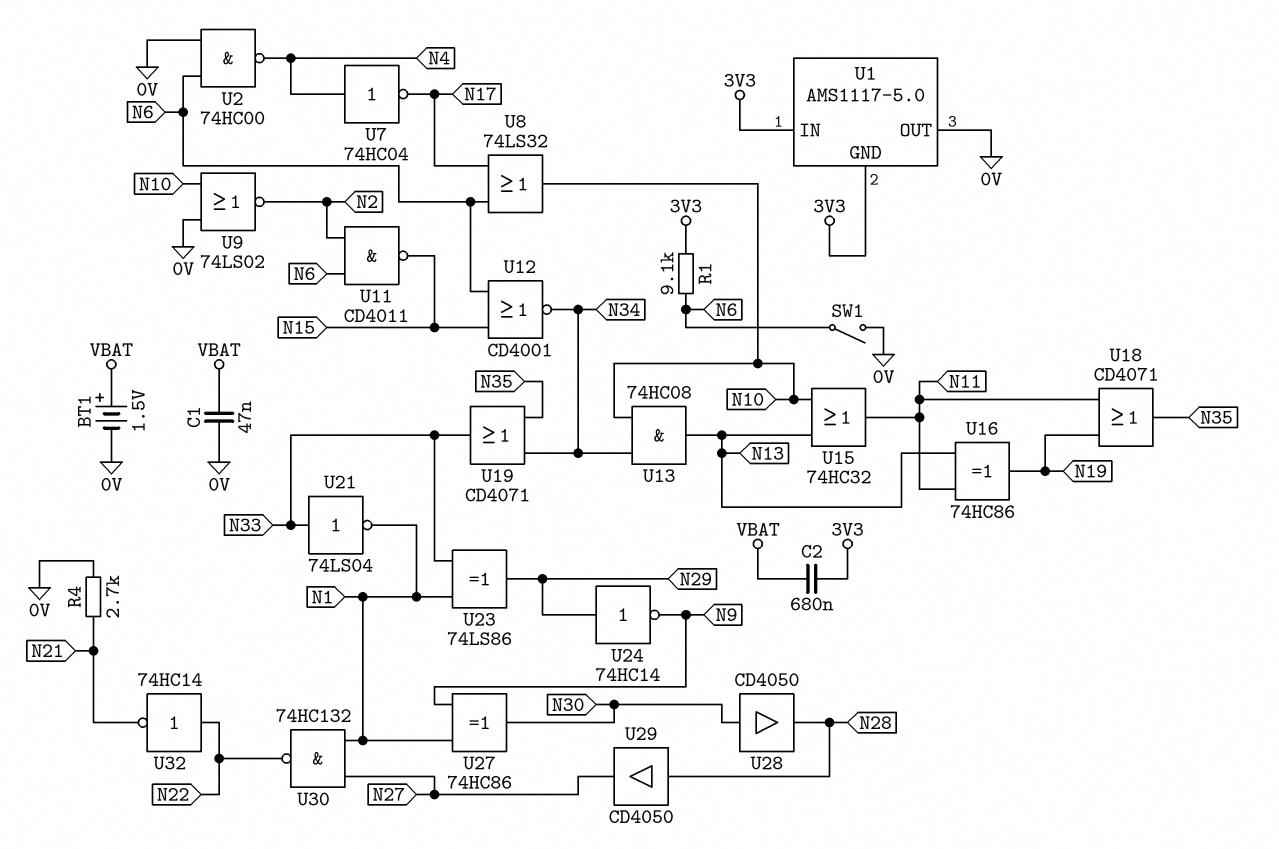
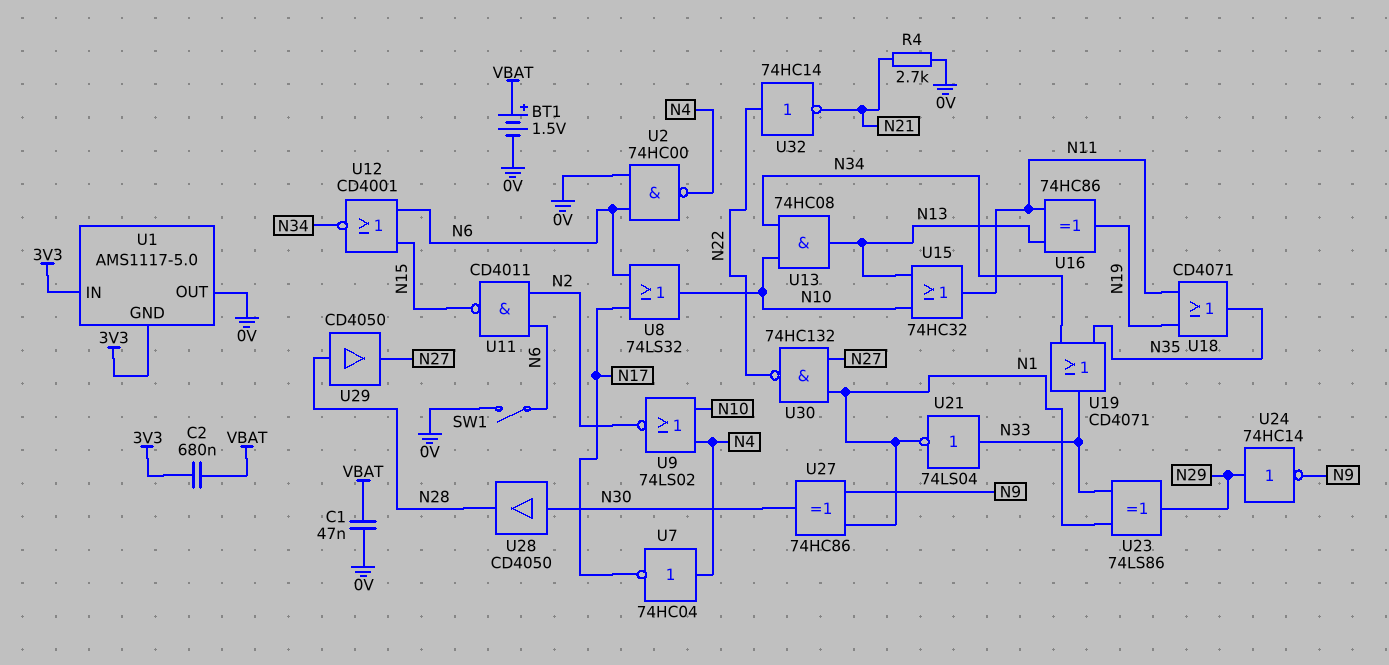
R1: 9.1k (3V3, N6) -> none
U9: NOR 74LS02 (in 0V, in N10, out N2) -> NOR 74LS02 (in N4, in N10, out N2)

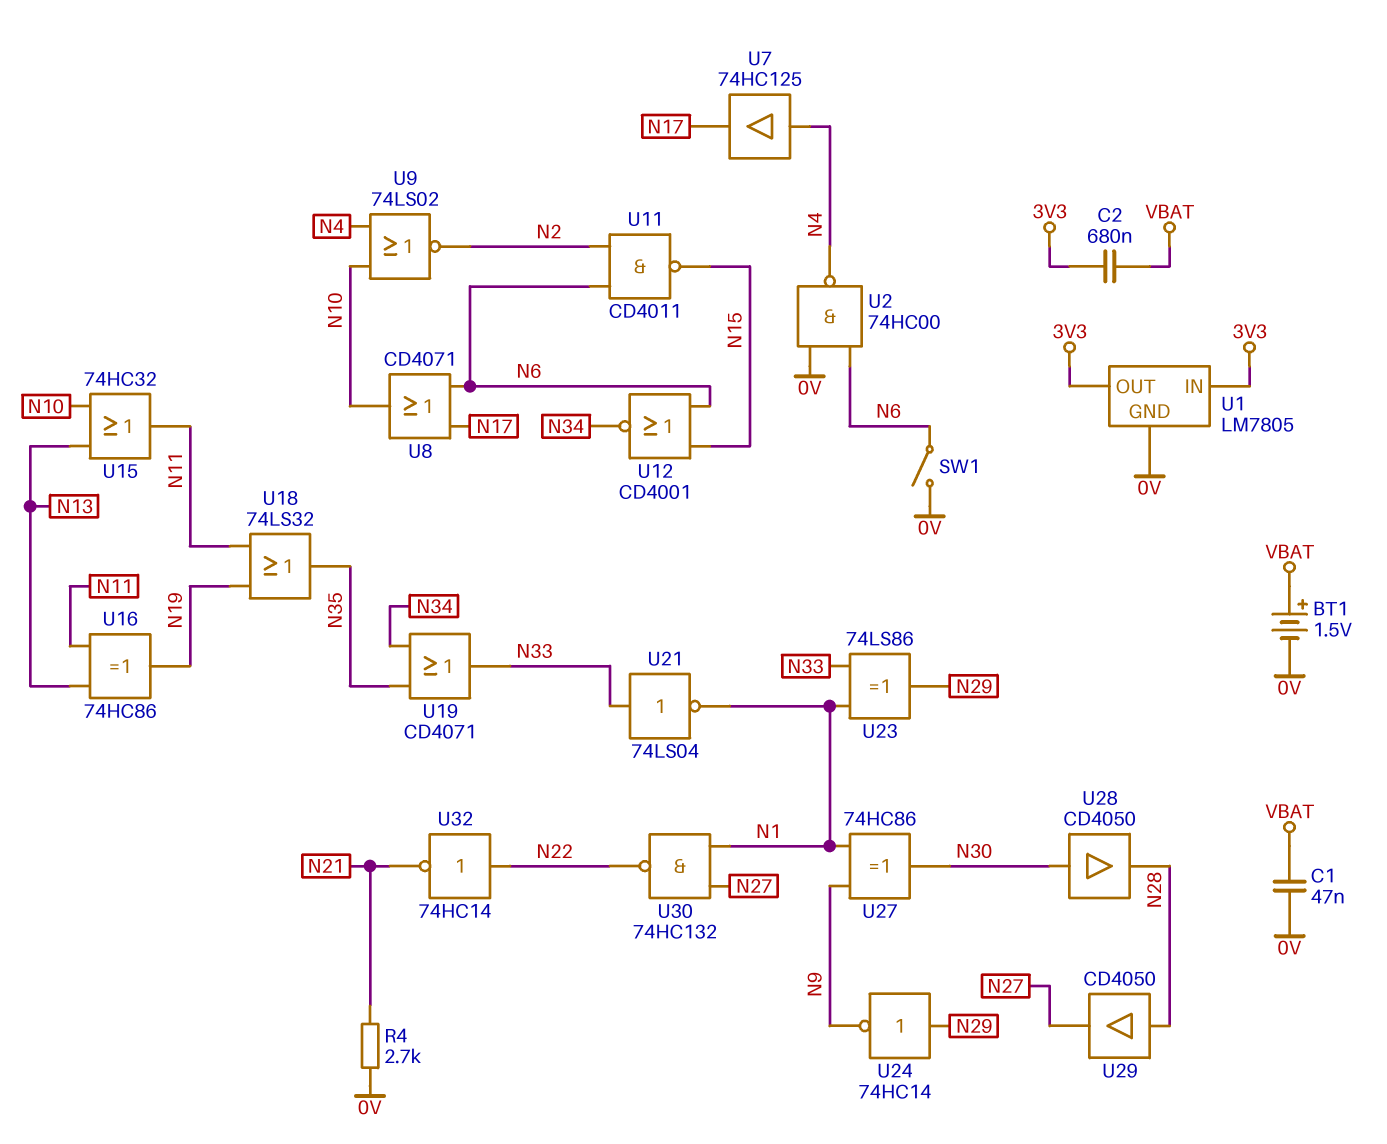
U1: AMS1117-5.0 -> LM7805
U1 pin GND: 3V3 -> 0V
U1 pin OUT: 0V -> 3V3
U7: NOT 74HC04 (in N4, out N17) -> buffer 74HC125 (in N4, out N17)
U8: OR 74LS32 (in N6, in N17, out N10) -> OR CD4071 (in N6, in N17, out N10)
U13: AND 74HC08 (in N10, in N34, out N13) -> none
U18: OR CD4071 (in N11, in N19, out N35) -> OR 74LS32 (in N11, in N19, out N35)

